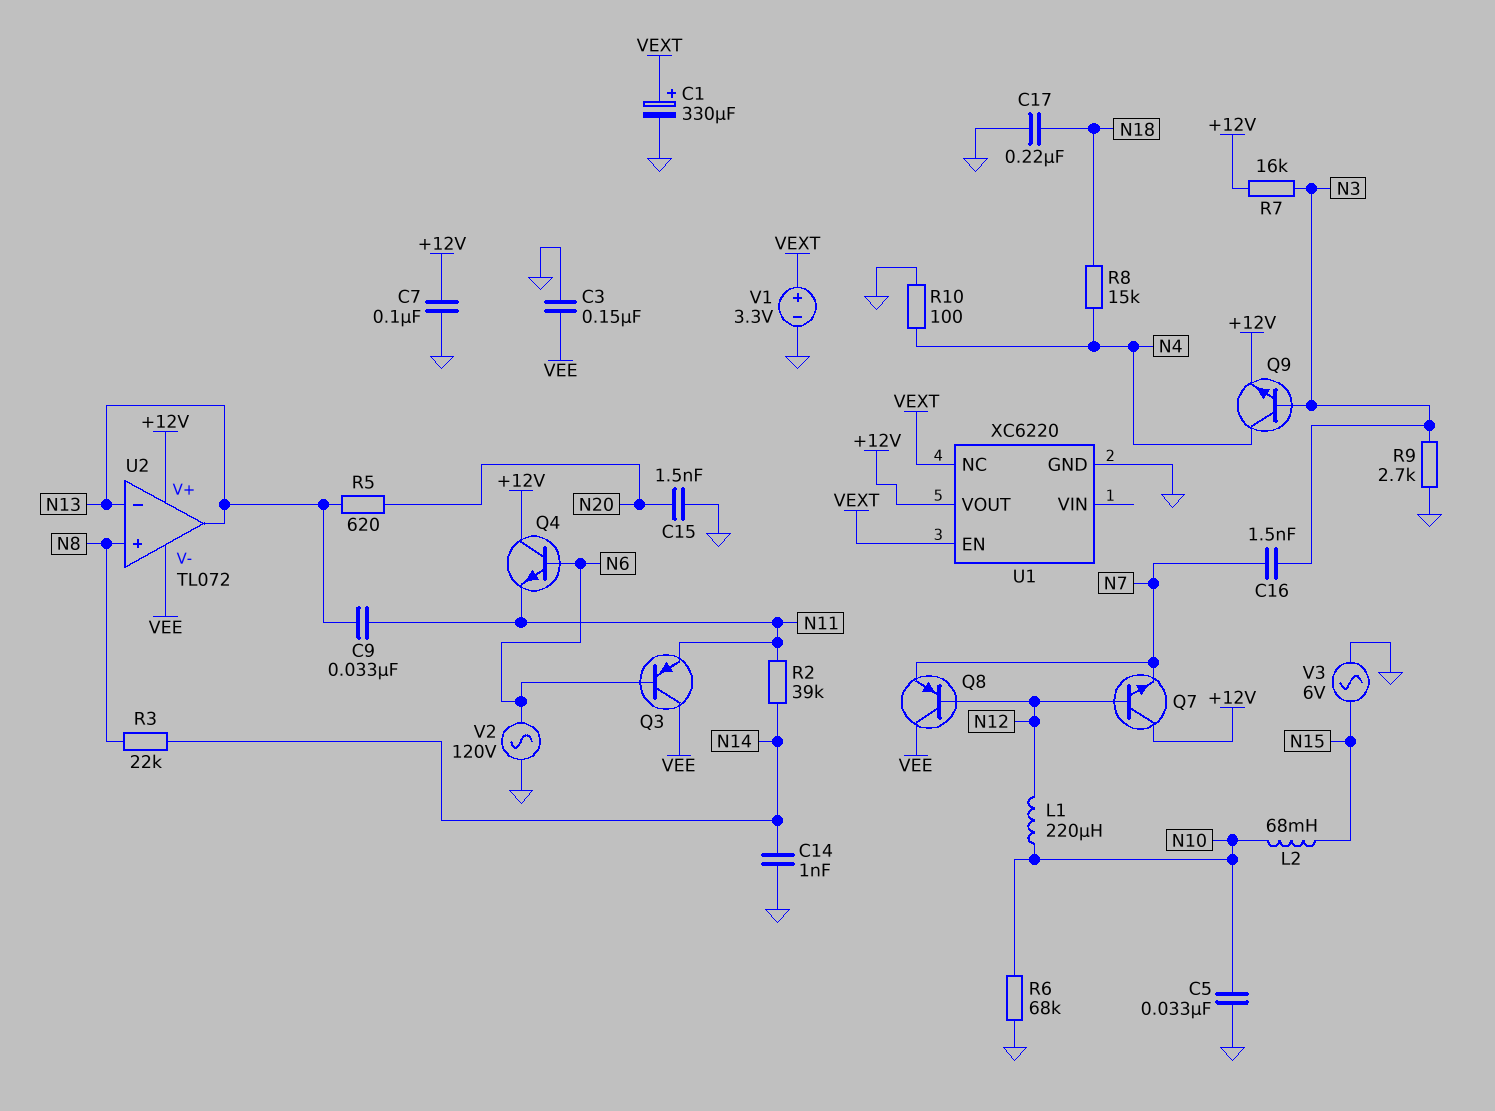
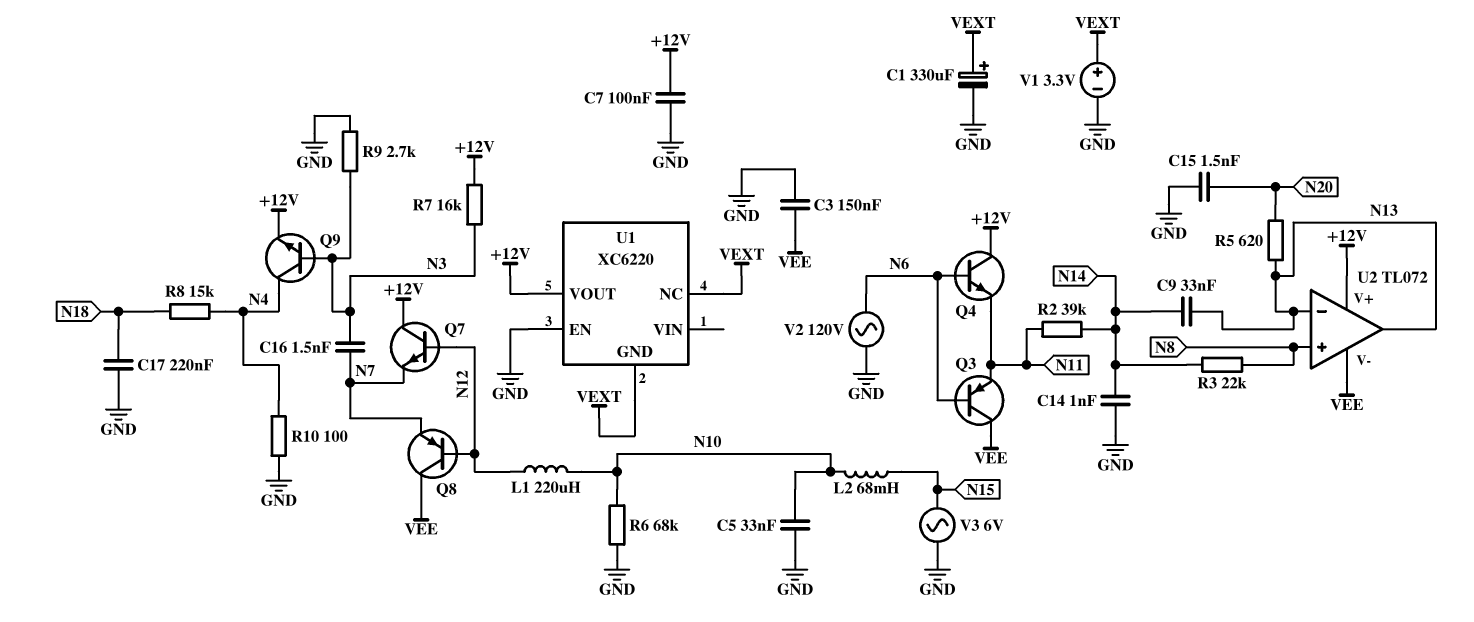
C9: 33nF (N11, N13) -> 33nF (N13, N14)
U1 pin EN: VEXT -> GND
U1 pin GND: GND -> VEXT

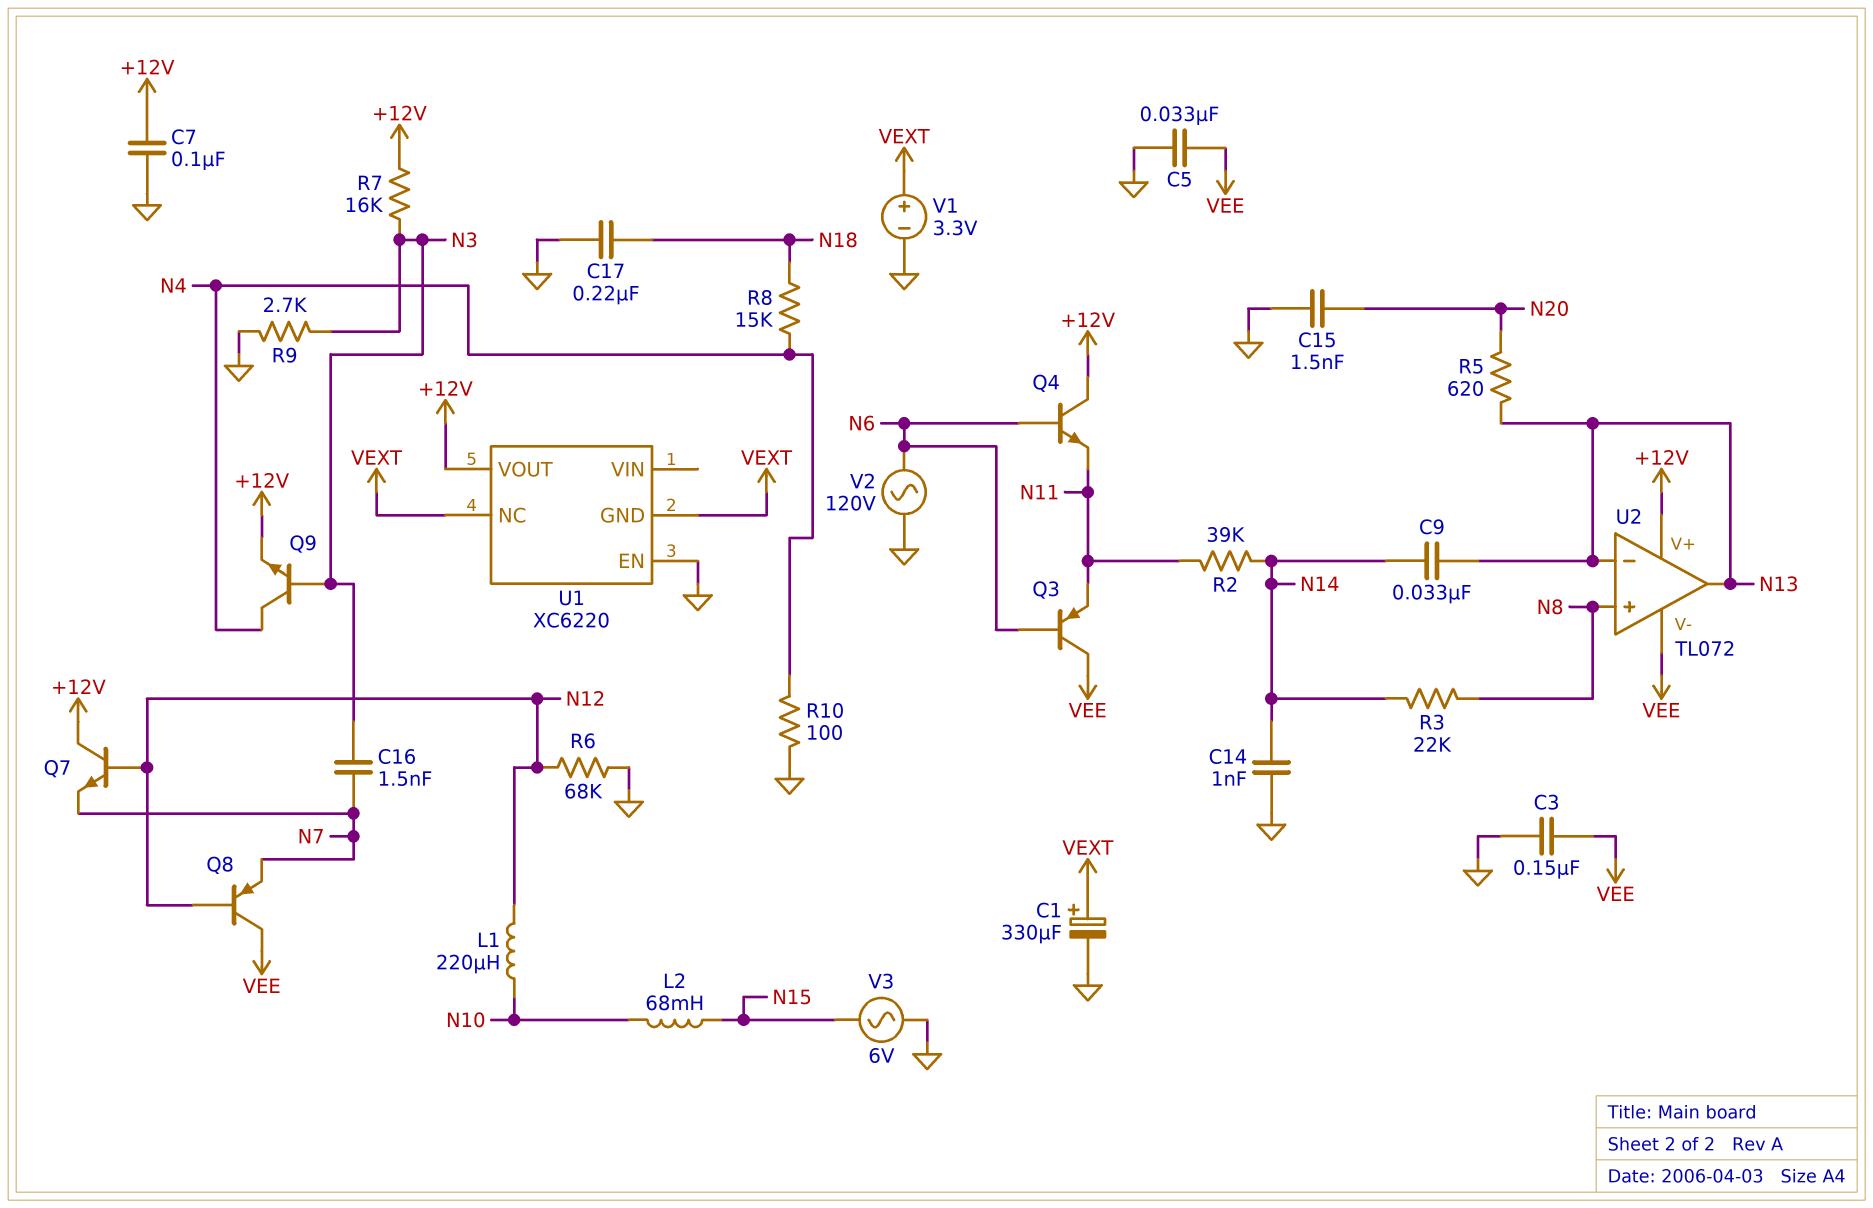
C5: 33nF (GND, N10) -> 33nF (GND, VEE)
R6: 68k (GND, N10) -> 68k (GND, N12)

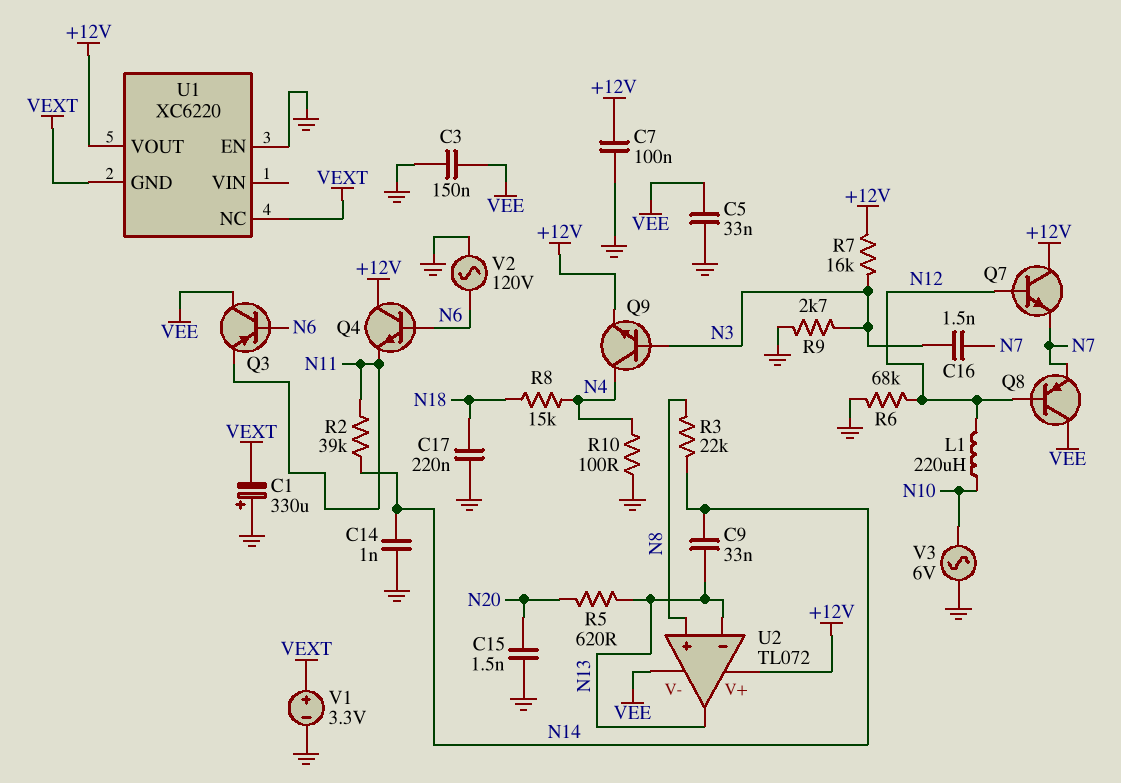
C1: 330uF (plus VEXT, minus GND) -> 330uF (plus GND, minus VEXT)
L2: 68mH (N10, N15) -> none
V3: AC 6V (GND, N15) -> AC 6V (GND, N10)

